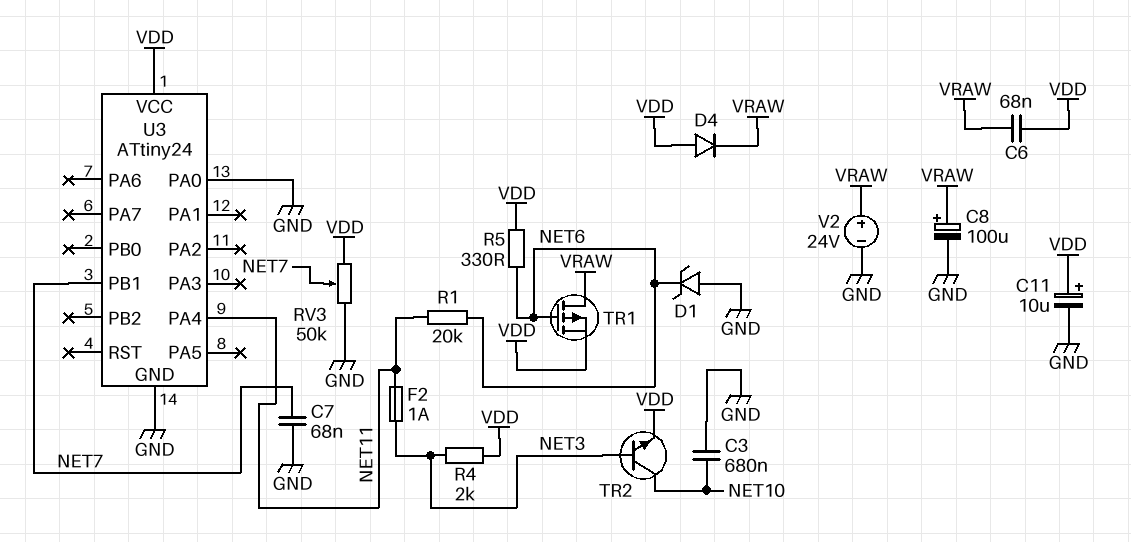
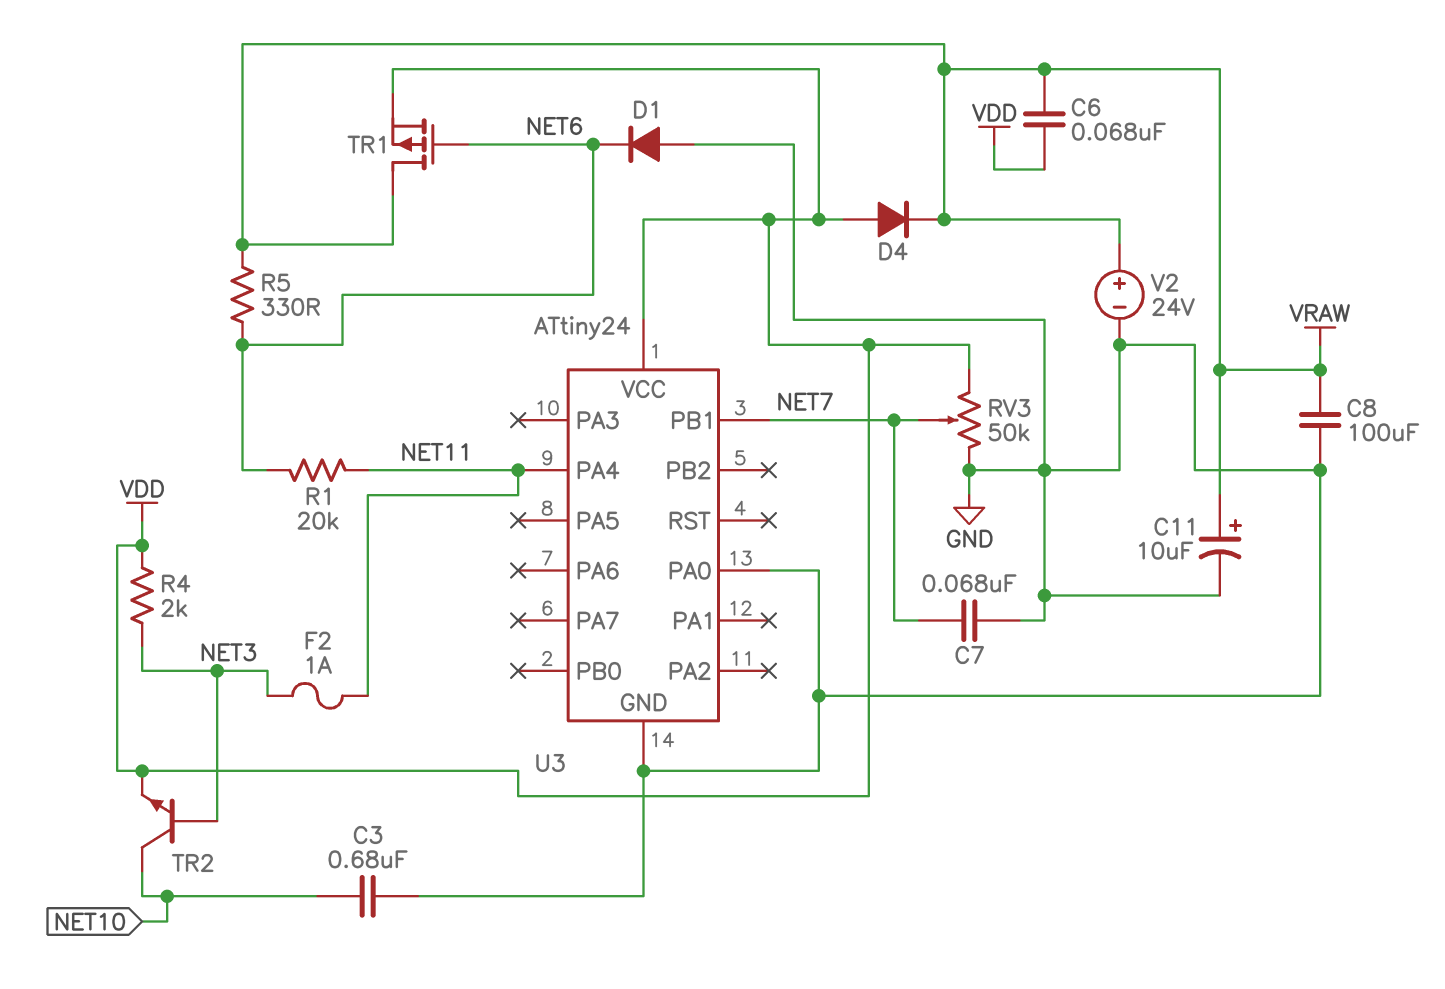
C8: 100uF (plus VRAW, minus GND) -> 100uF (GND, VRAW)
C11: 10uF (plus VDD, minus GND) -> 10uF (plus VRAW, minus GND)
D1: zener (A GND, K NET6) -> diode (A GND, K NET6)
R5: 330 (NET6, VDD) -> 330 (NET6, VRAW)

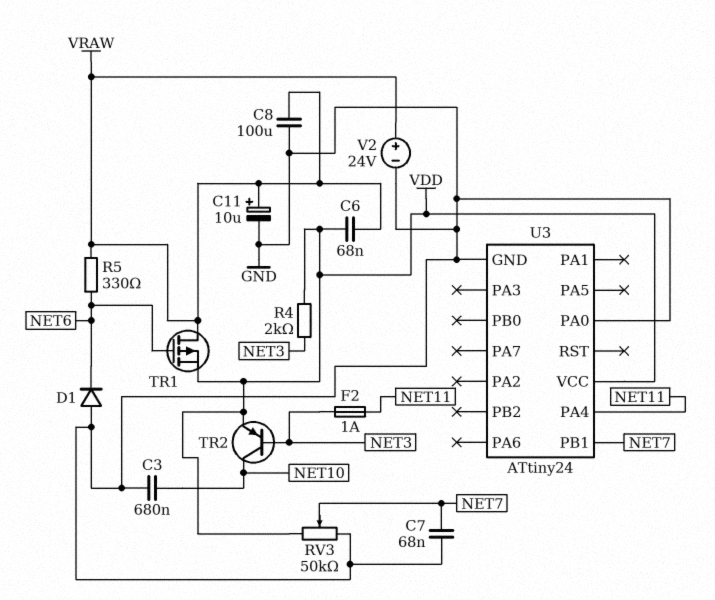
D4: diode (A VDD, K VRAW) -> none
R1: 20k (NET6, NET11) -> none
TR2: NPN (B NET3, C NET10, E VDD) -> PNP (B NET3, C NET10, E VDD)

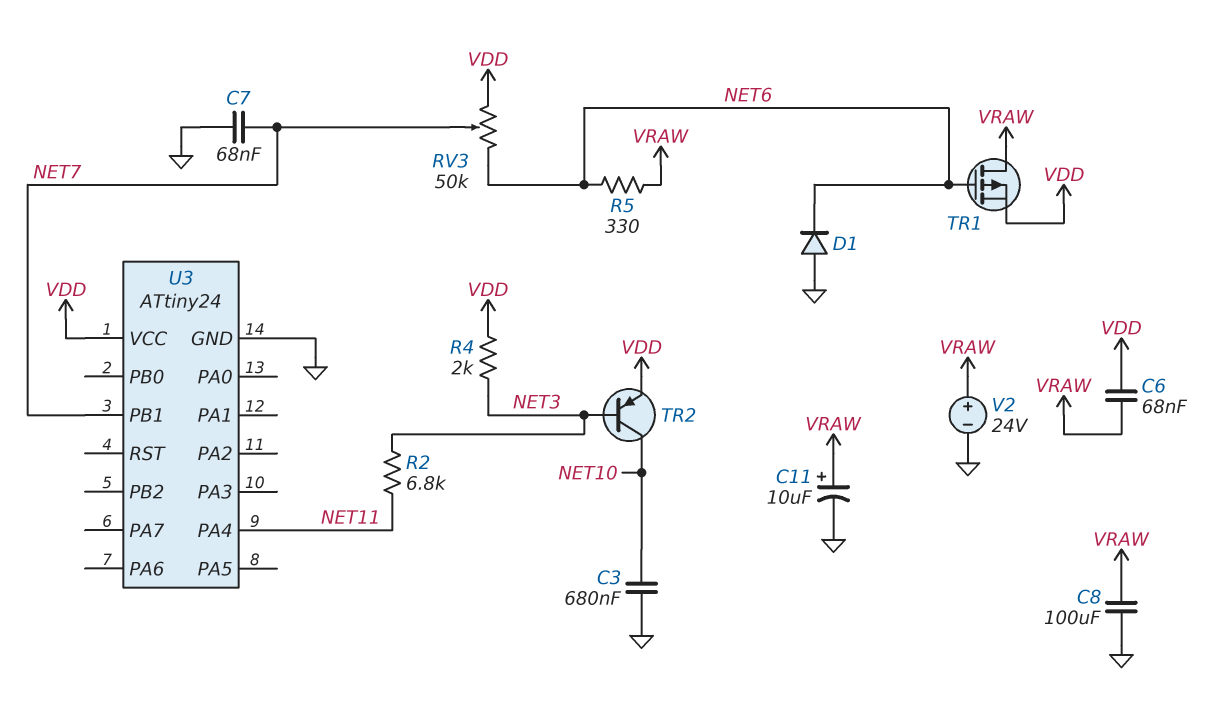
F2: 1A (NET3, NET11) -> none
R2: none -> 6.8k (NET3, NET11)
RV3: 50k (GND, VDD, wiper NET7) -> 50k (NET6, VDD, wiper NET7)
U3 pin PA0: GND -> none

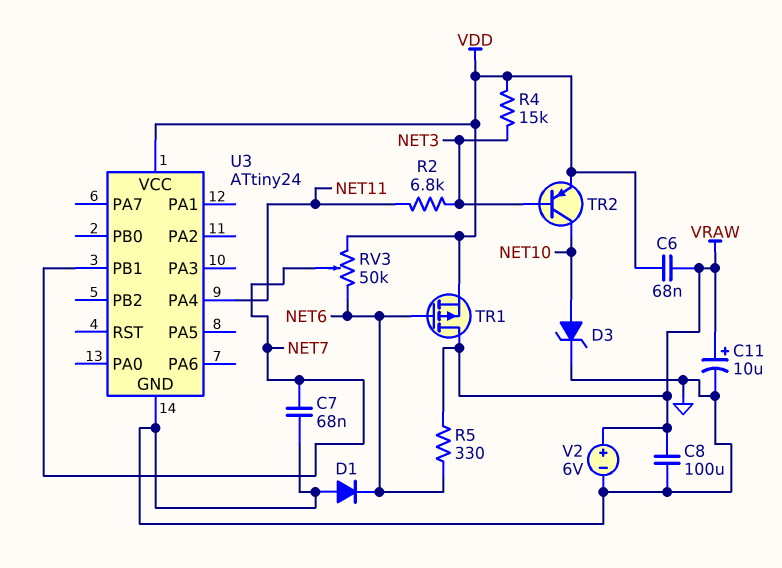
C3: 680nF (GND, NET10) -> none
D3: none -> zener (A NET10, K GND)
R4: 2k (NET3, VDD) -> 15k (NET3, VDD)
V2: 24V (plus VRAW, minus GND) -> 6V (plus VRAW, minus GND)

